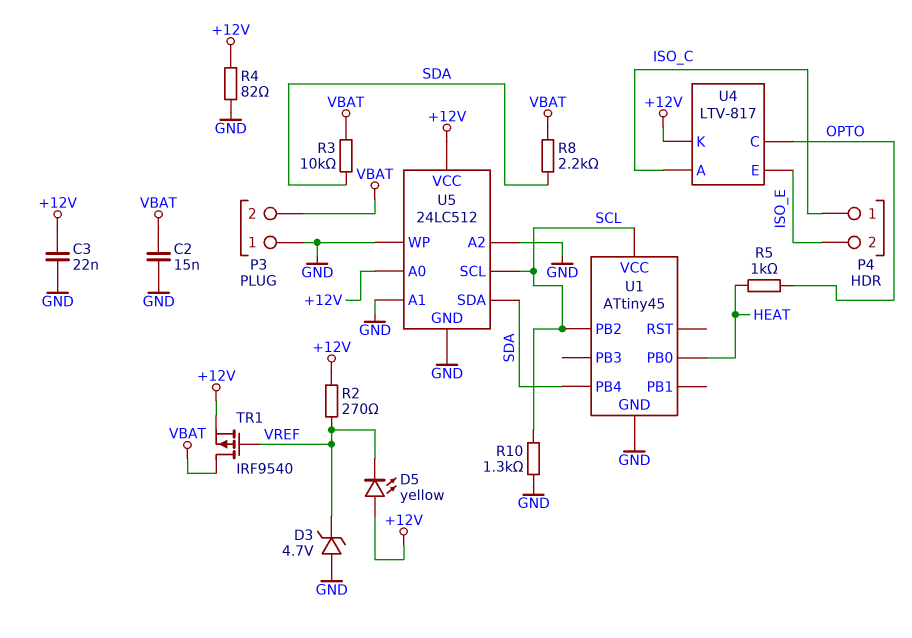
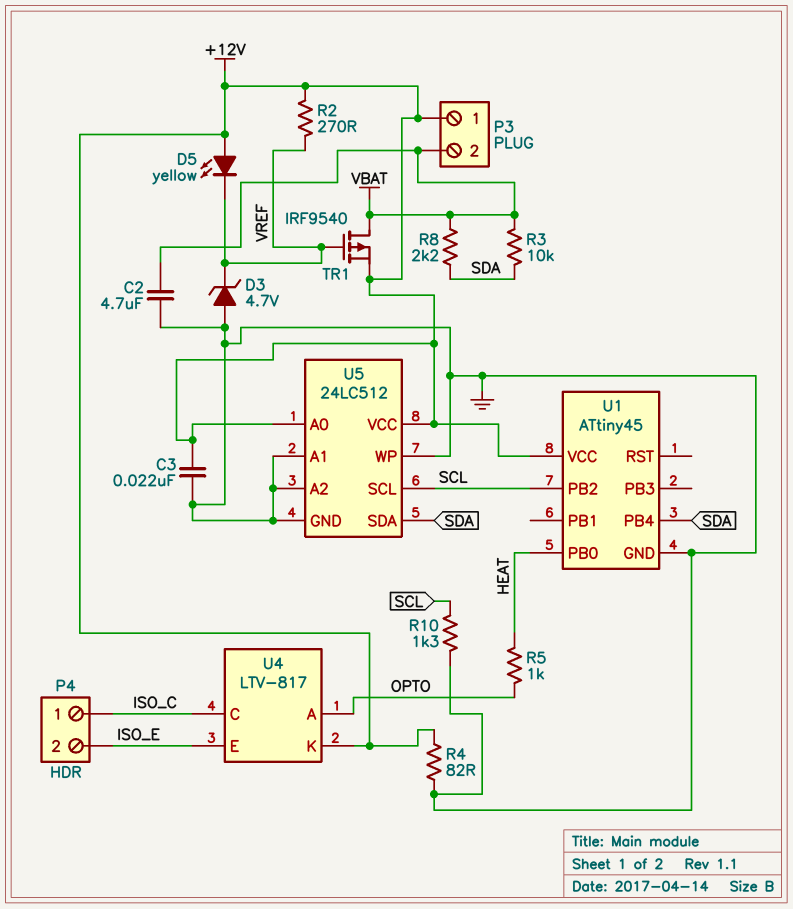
C2: 15nF (GND, VBAT) -> 4.7uF (GND, VBAT)
P3 pin 1: GND -> +12V
U1 pin VCC: SCL -> +12V
U4 pin A: ISO_C -> OPTO
U4 pin C: OPTO -> ISO_C

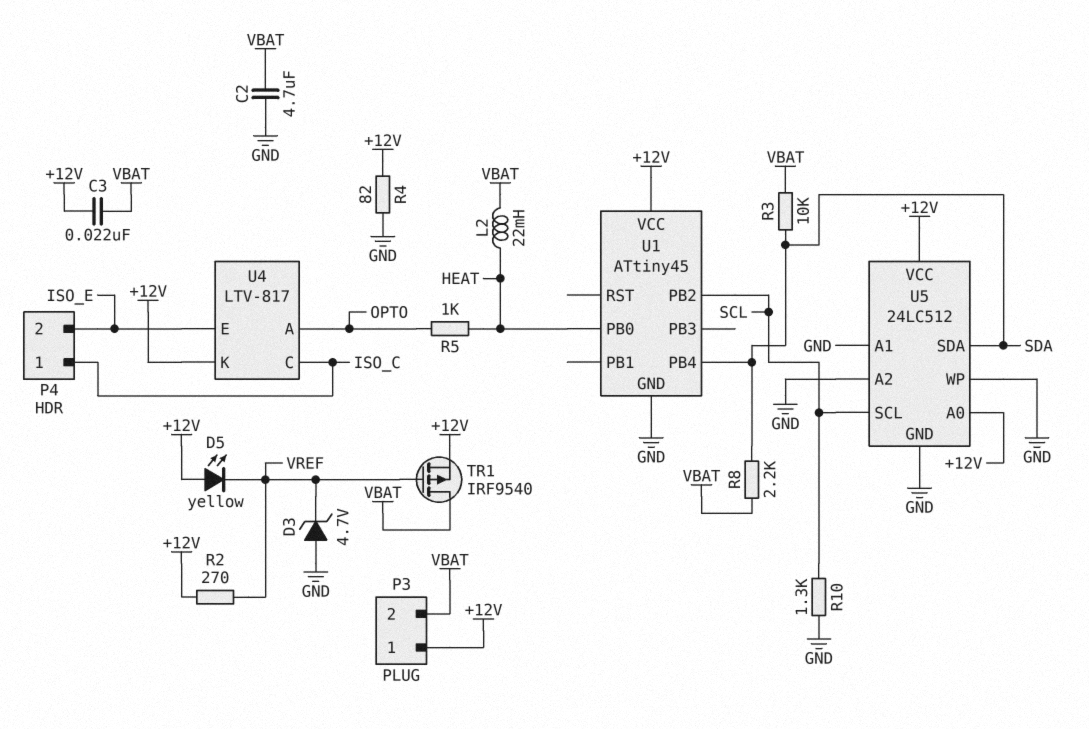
C3: 22nF (+12V, GND) -> 22nF (+12V, VBAT)
L2: none -> 22mH (HEAT, VBAT)

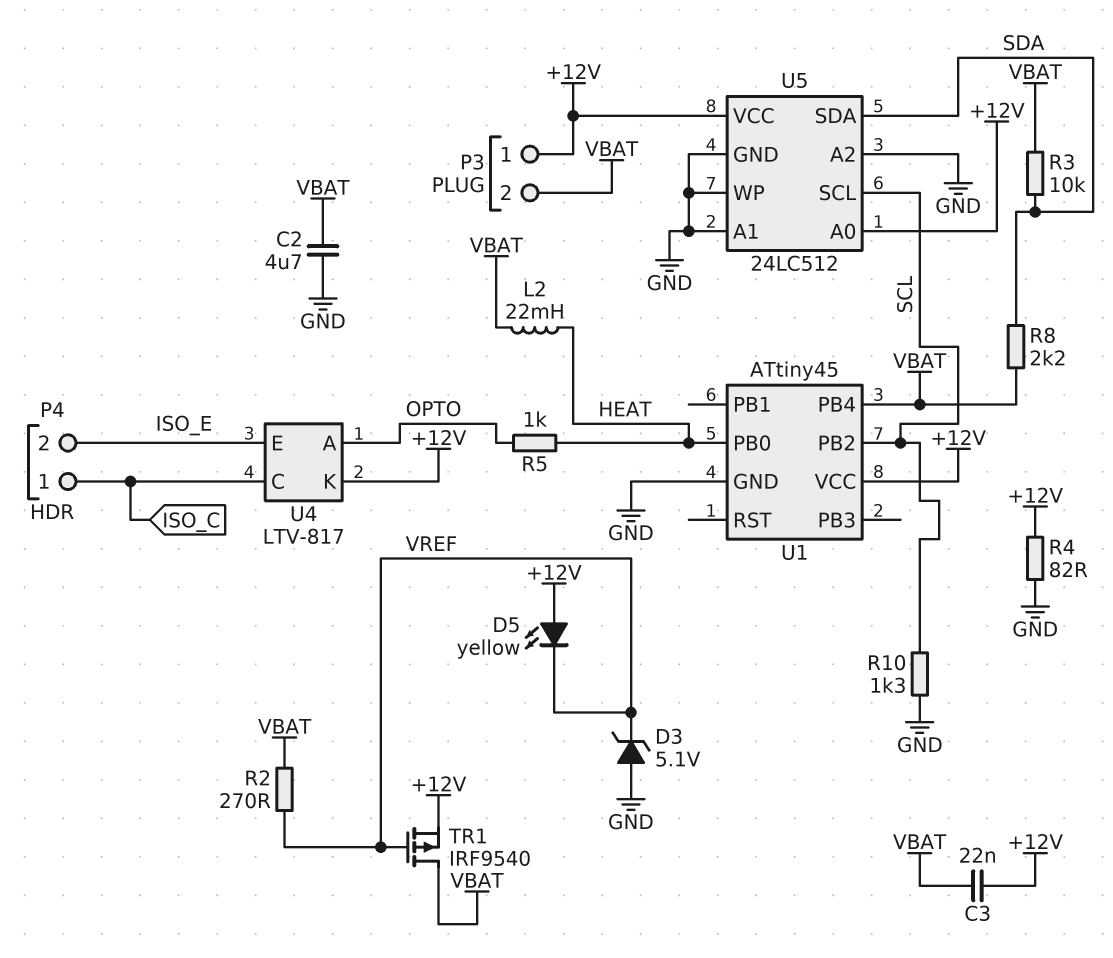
D3: zener 4.7V (A GND, K VREF) -> zener 5.1V (A GND, K VREF)
R2: 270 (+12V, VREF) -> 270 (VBAT, VREF)
U1 pin PB4: SDA -> VBAT

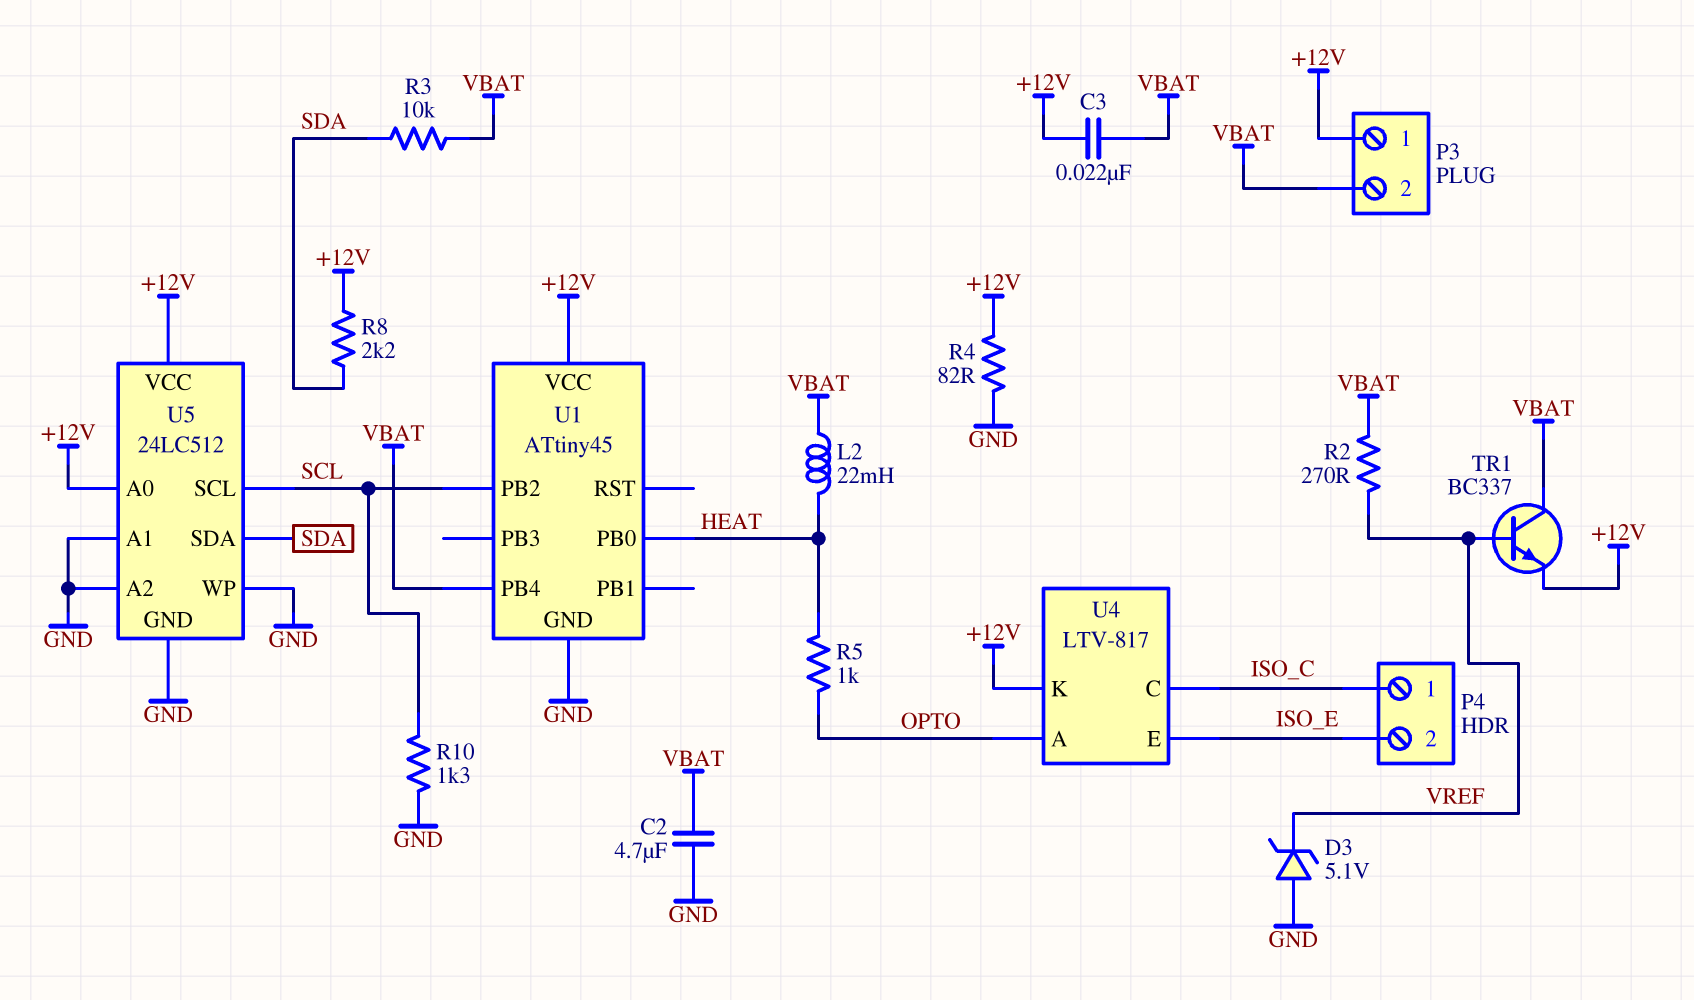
D5: LED yellow (A +12V, K VREF) -> none
R8: 2.2k (SDA, VBAT) -> 2.2k (+12V, SDA)
TR1: PMOS IRF9540 (G VREF, D VBAT, S +12V) -> NPN BC337 (B VREF, C VBAT, E +12V)

